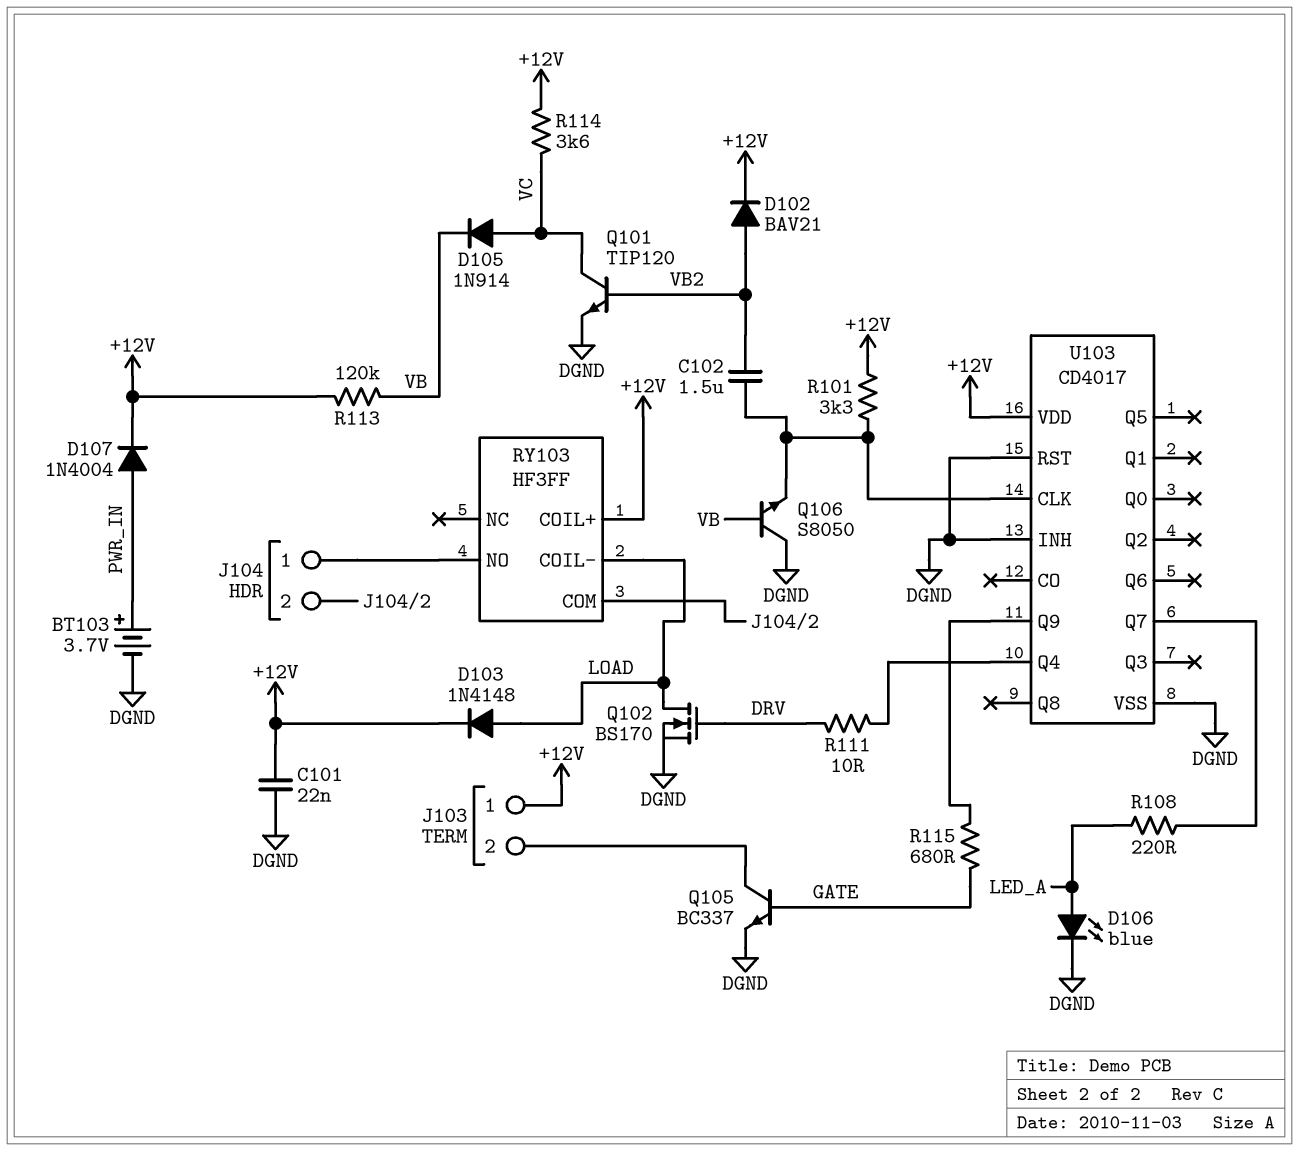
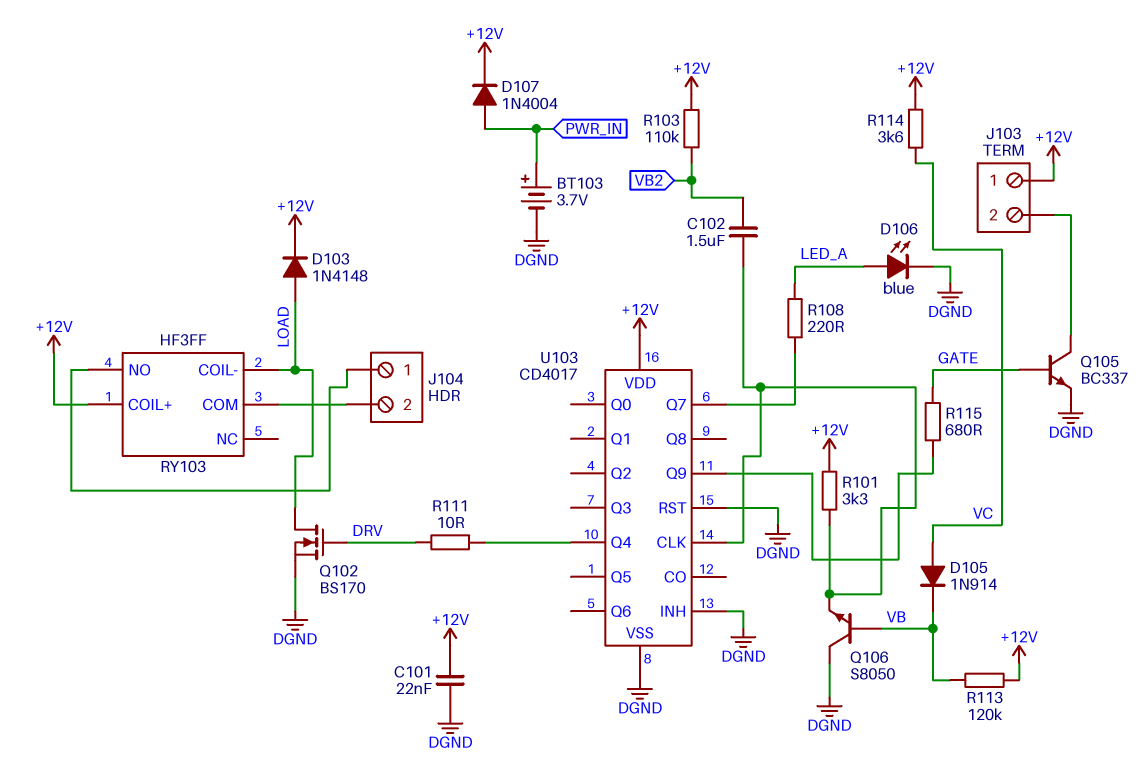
D102: diode BAV21 (A VB2, K +12V) -> none
Q101: NPN TIP120 (B VB2, C VC, E DGND) -> none
R103: none -> 110k (+12V, VB2)

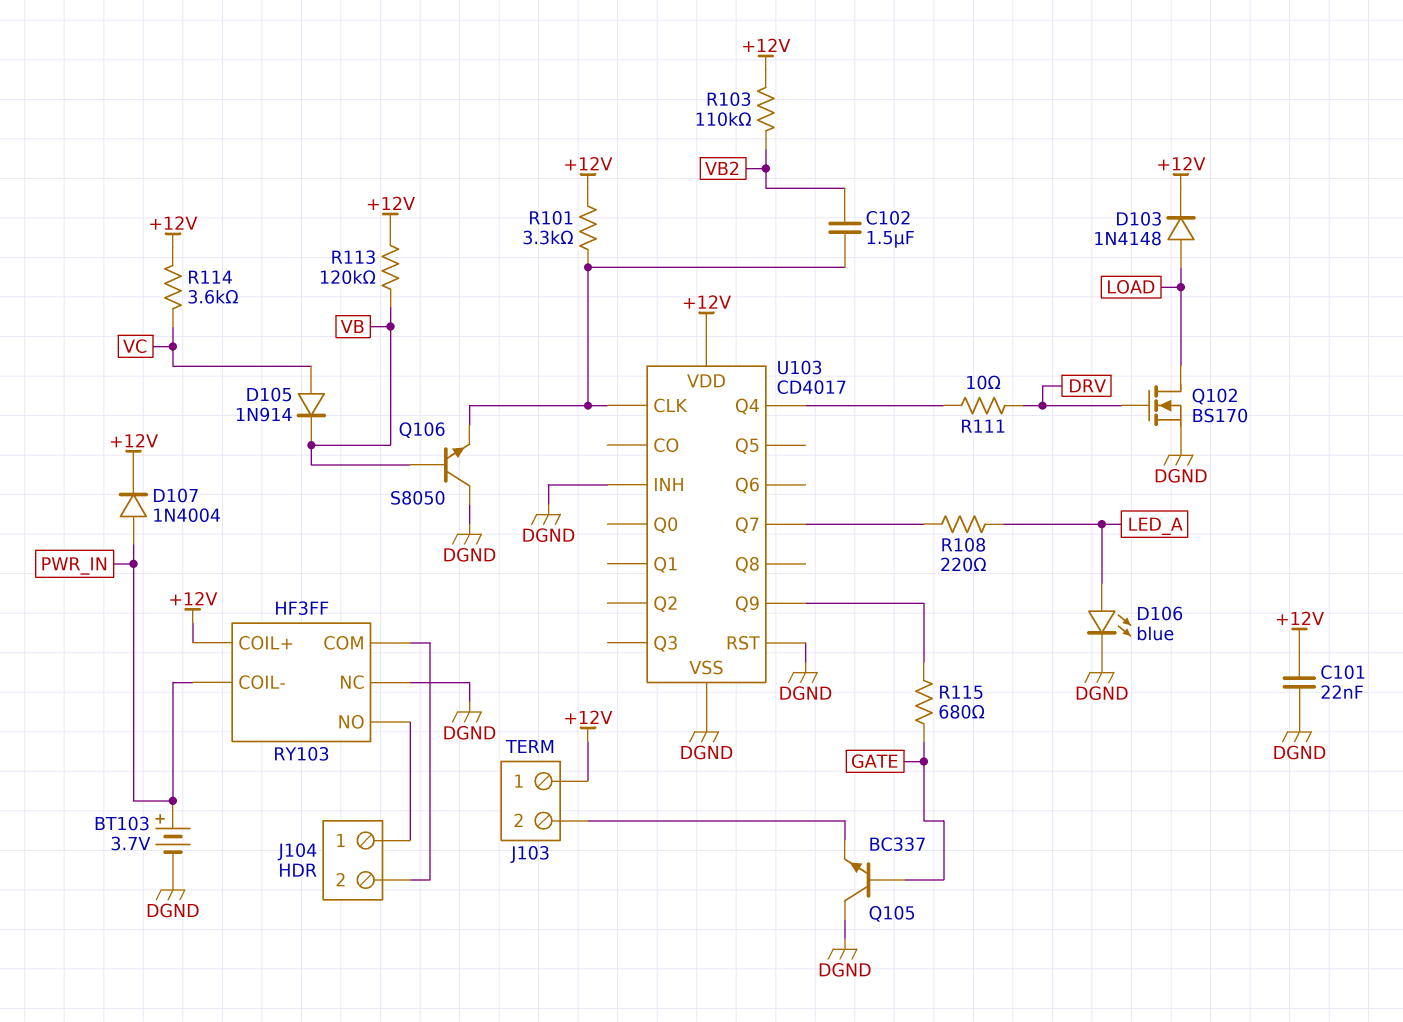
Q105: NPN BC337 (B GATE, C J103/2, E DGND) -> NPN BC337 (B GATE, C DGND, E J103/2)
RY103 pin COIL-: LOAD -> PWR_IN
RY103 pin NC: none -> DGND

